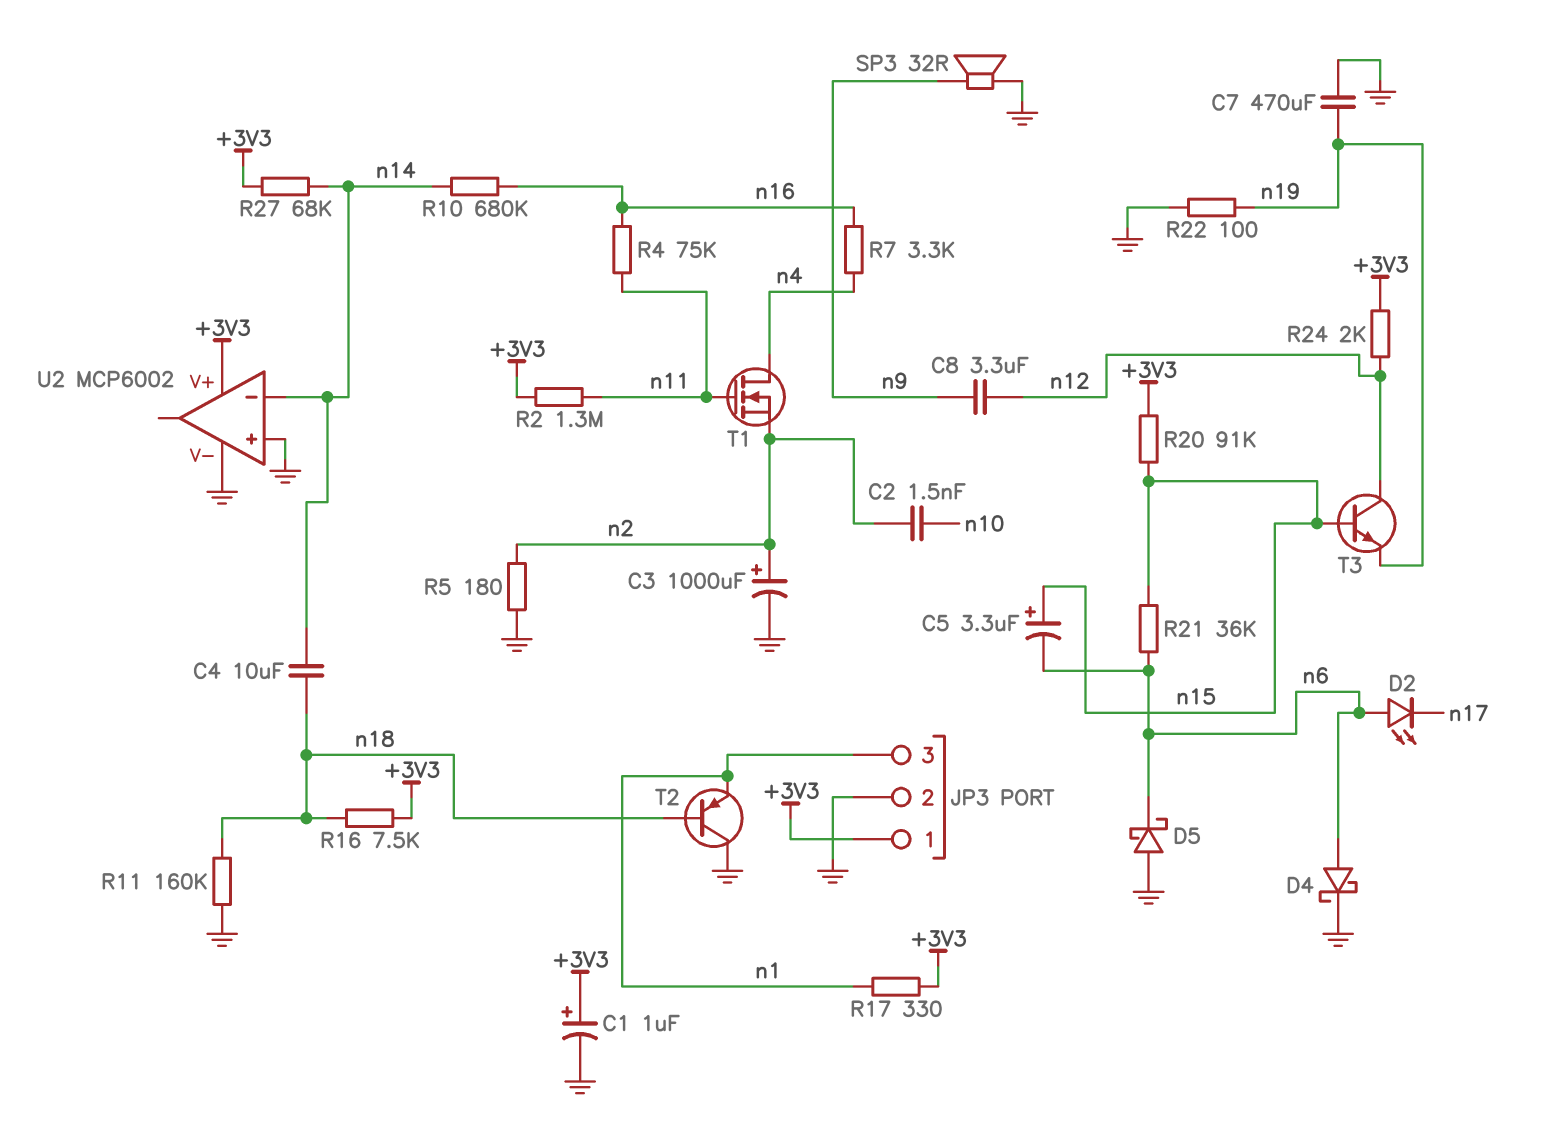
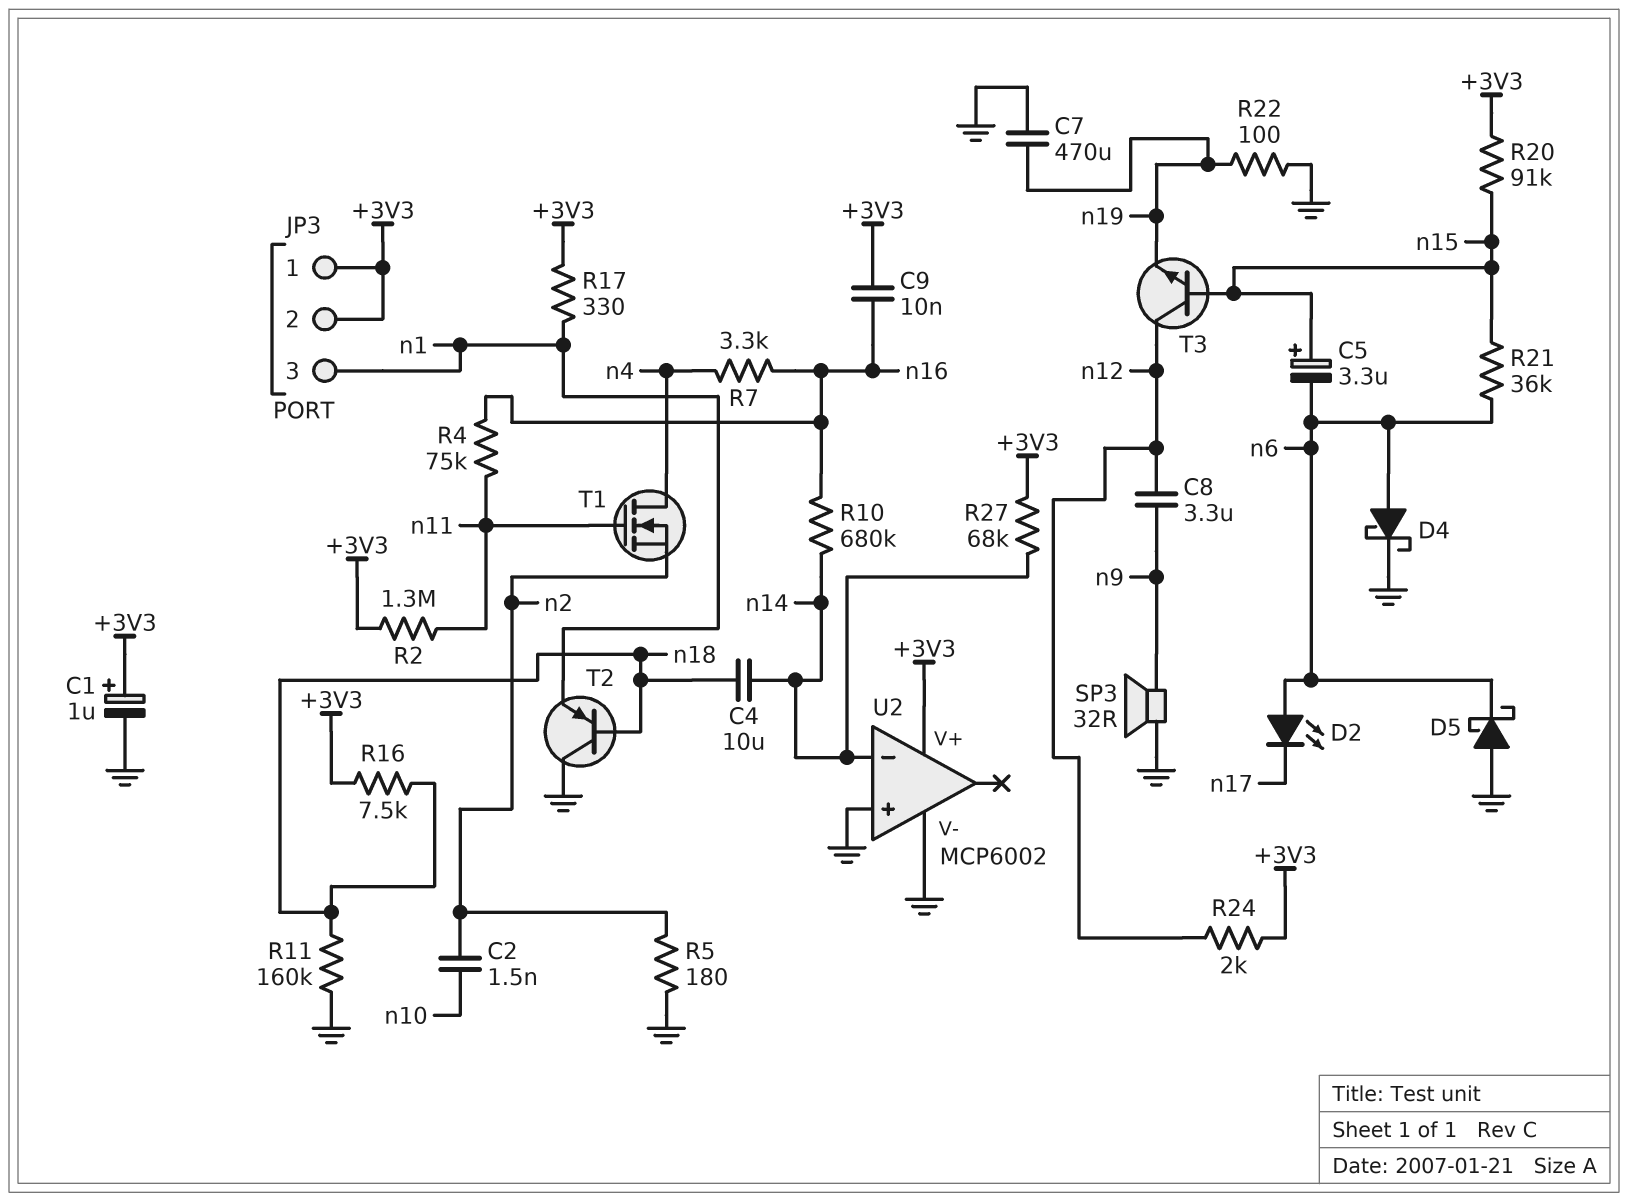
C3: 1000uF (plus n2, minus GND) -> none
C9: none -> 10nF (+3V3, n16)
JP3 pin 2: GND -> +3V3

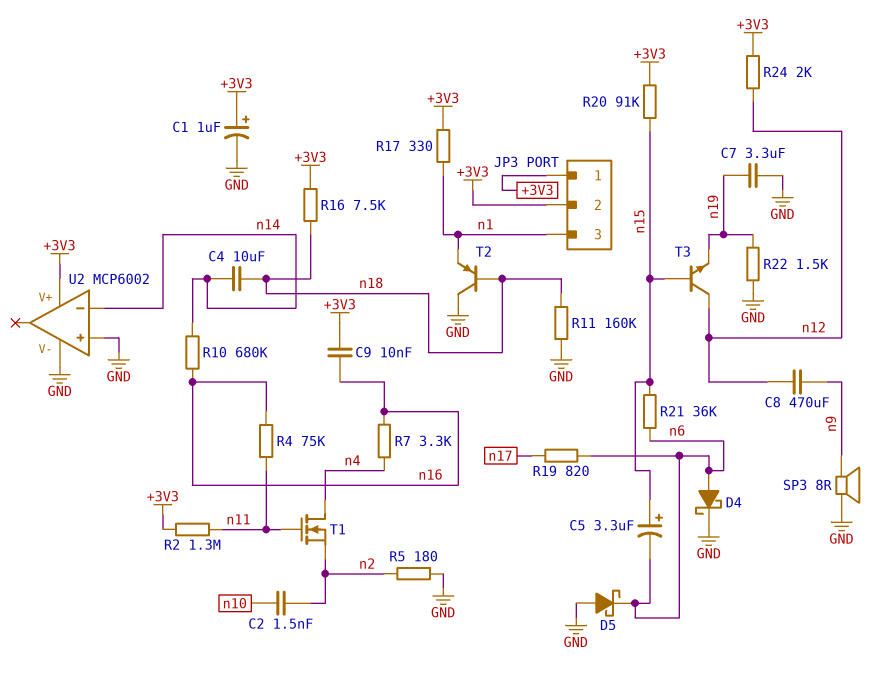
C7: 470uF (GND, n19) -> 3.3uF (GND, n19)
C8: 3.3uF (n9, n12) -> 470uF (n9, n12)
D2: LED (A n6, K n17) -> none
R19: none -> 820 (n6, n17)
R22: 100 (GND, n19) -> 1.5k (GND, n19)
R27: 68k (+3V3, n14) -> none
SP3: speaker 32R (GND, n9) -> speaker 8R (GND, n9)

